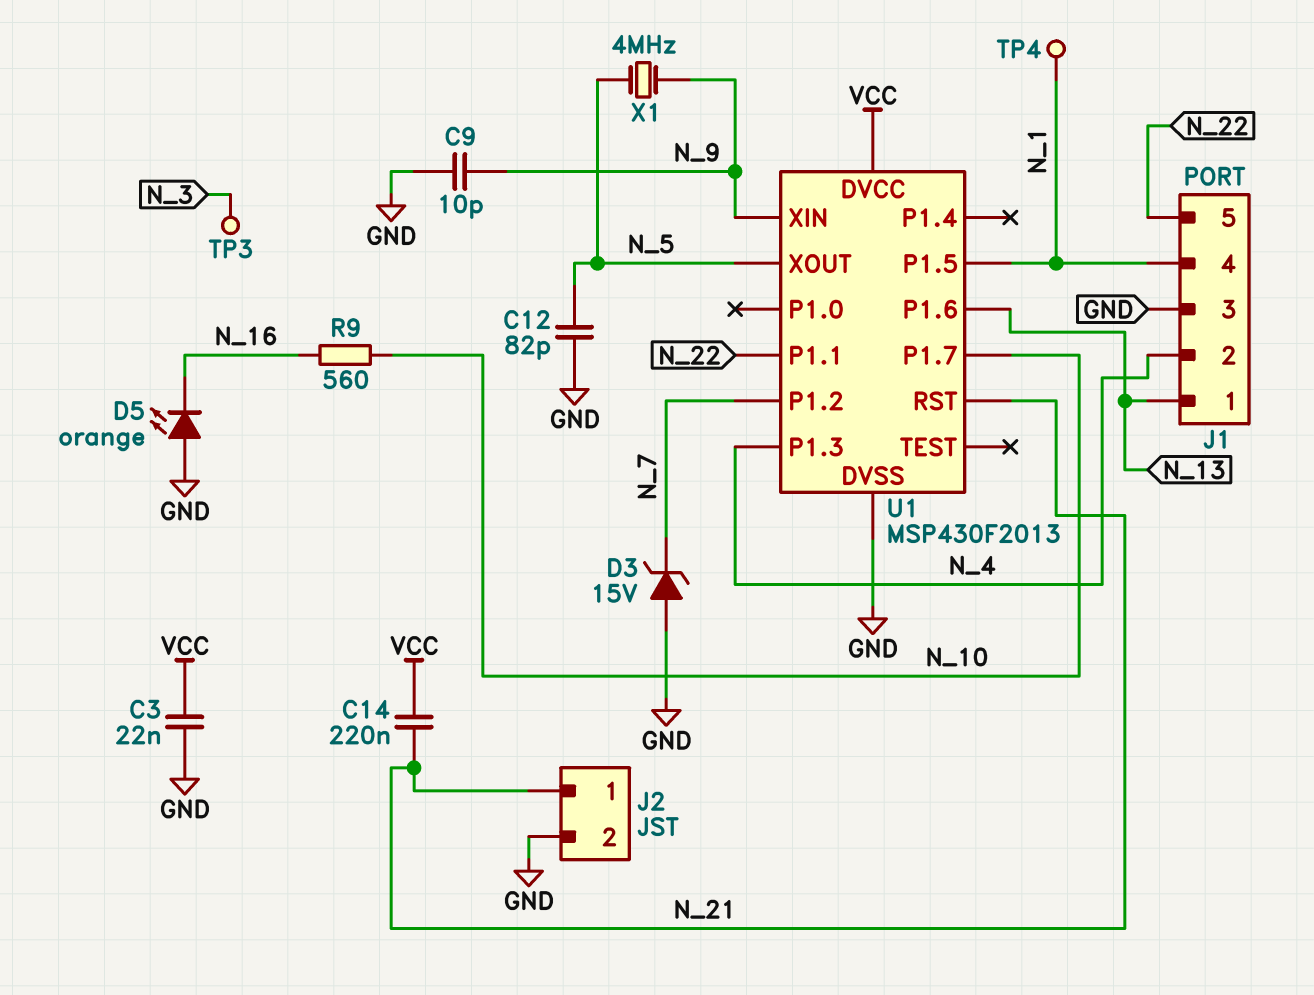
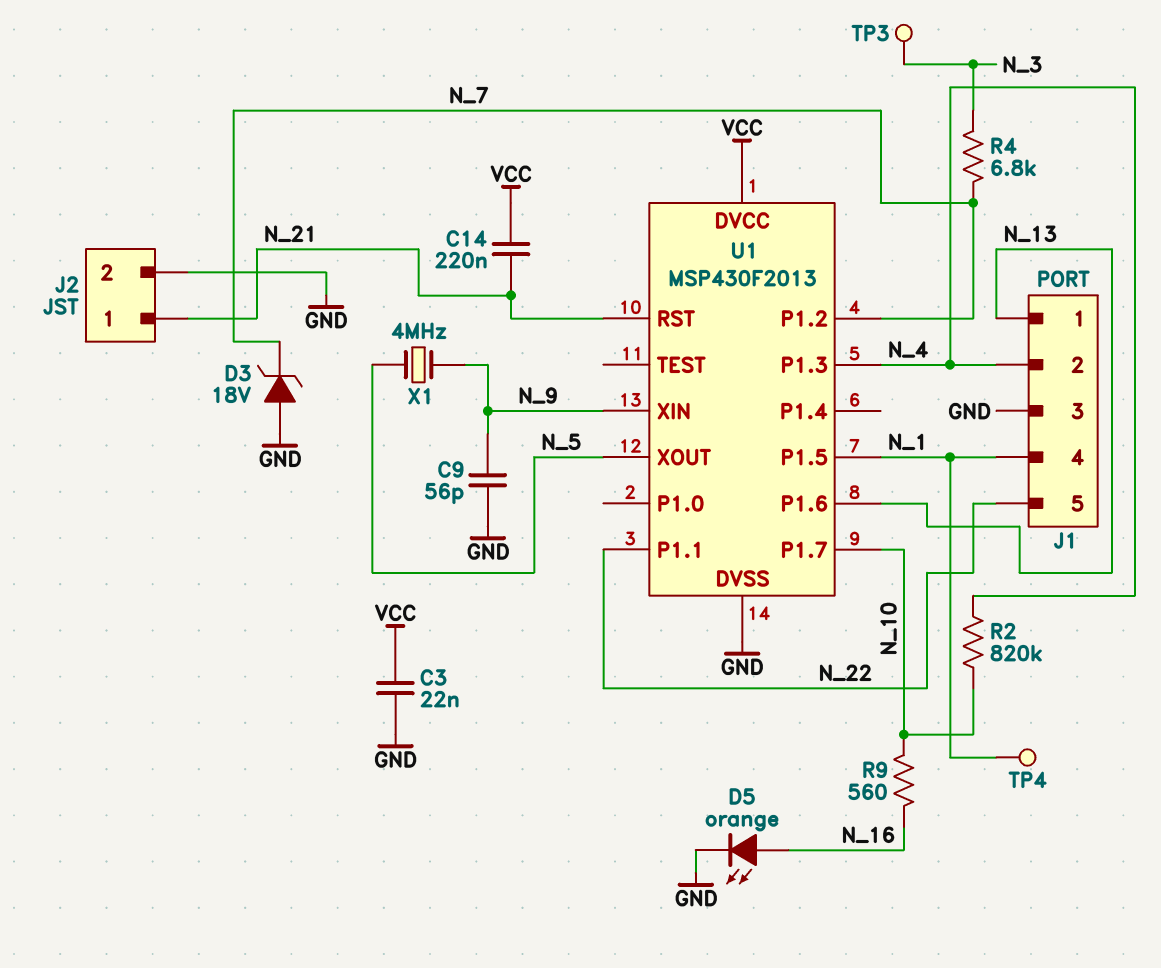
C9: 10pF (GND, N_9) -> 56pF (GND, N_9)
C12: 82pF (GND, N_5) -> none
D3: zener 15V (A GND, K N_7) -> zener 18V (A GND, K N_7)
D5: LED orange (A GND, K N_16) -> LED orange (A N_16, K GND)
R2: none -> 820k (N_4, N_10)
R4: none -> 6.8k (N_3, N_7)

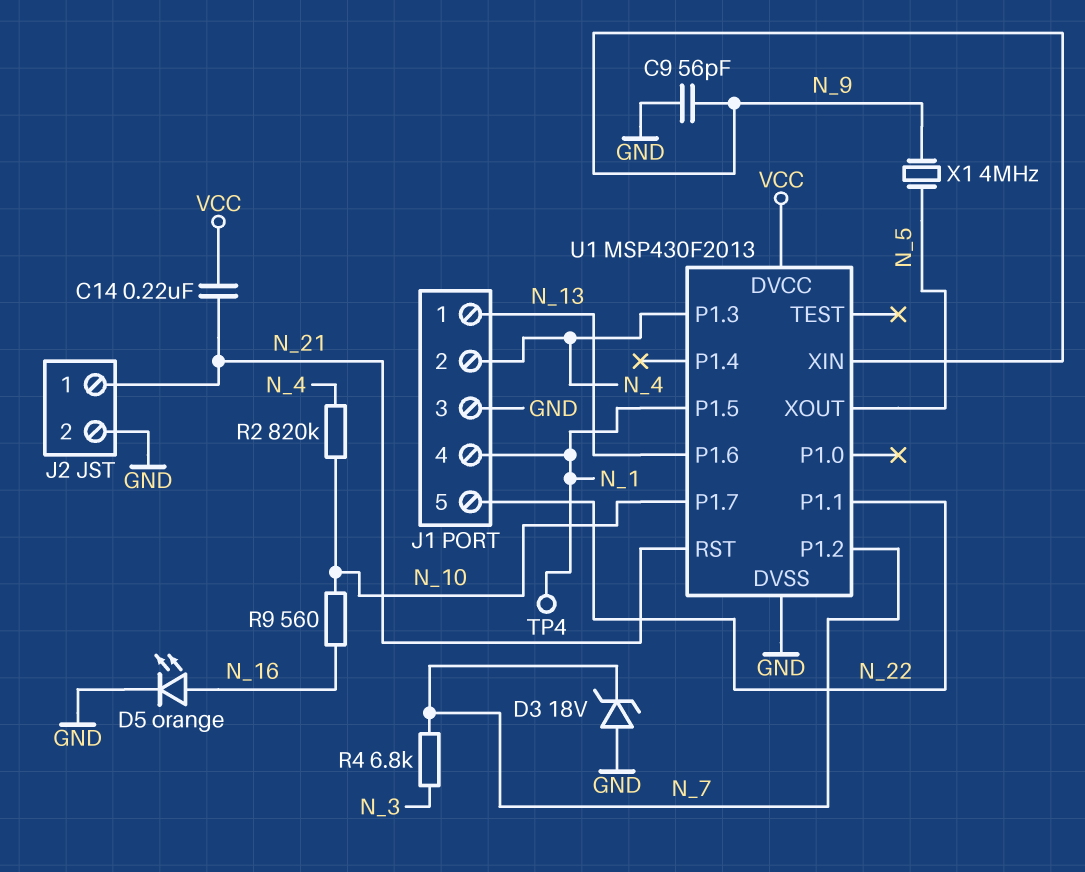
C3: 22nF (GND, VCC) -> none
TP3: test point (N_3) -> none

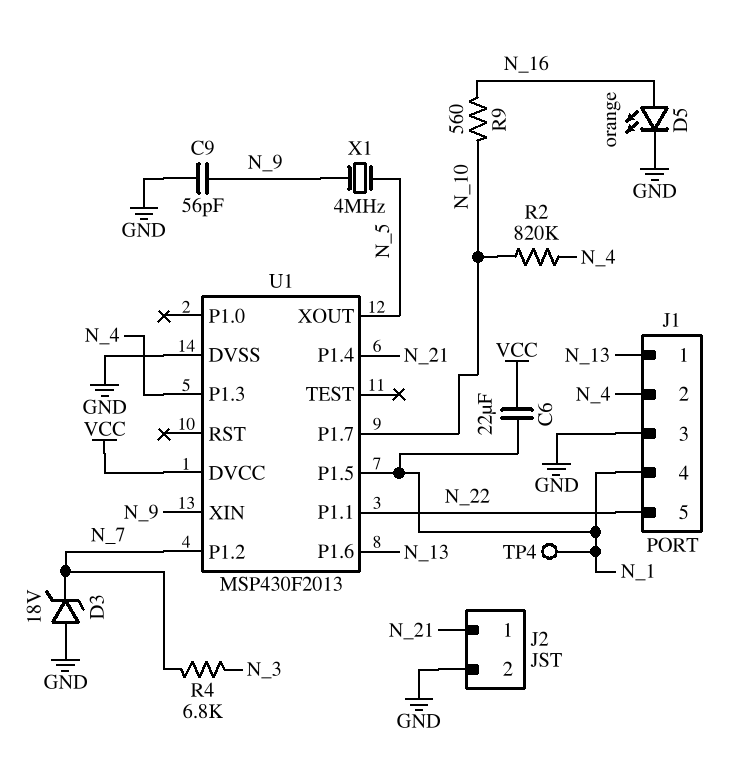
C6: none -> 22uF (N_1, VCC)
C14: 220nF (N_21, VCC) -> none
U1 pin P1.4: none -> N_21
U1 pin RST: N_21 -> none

